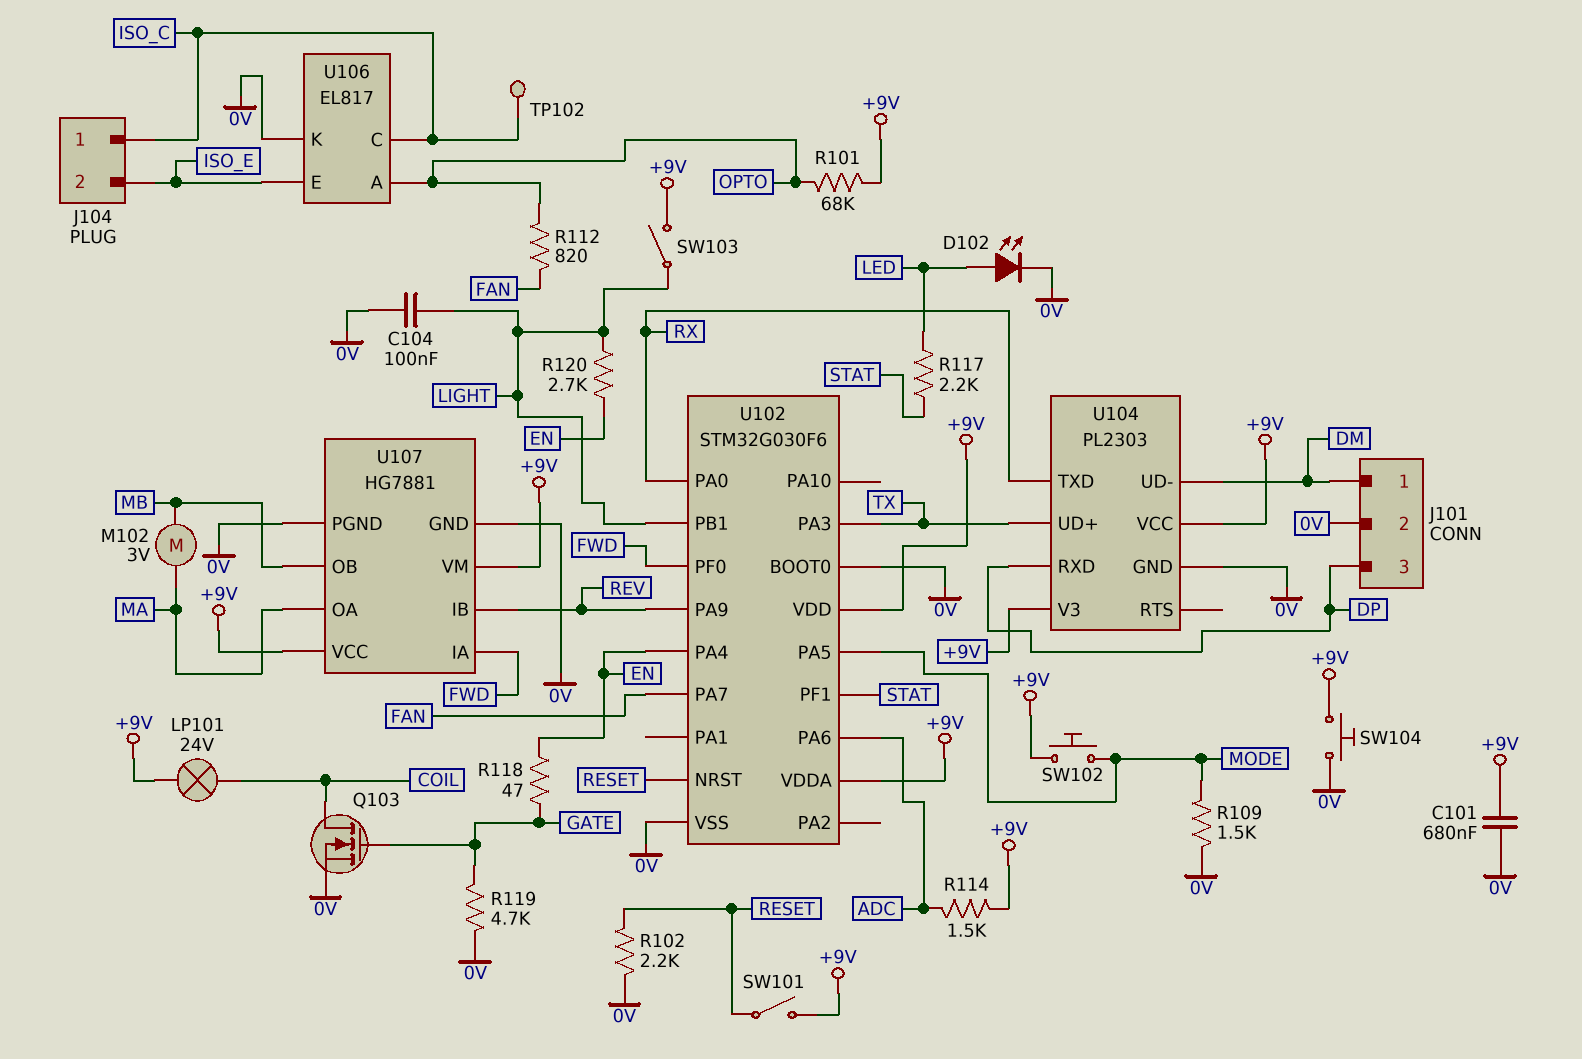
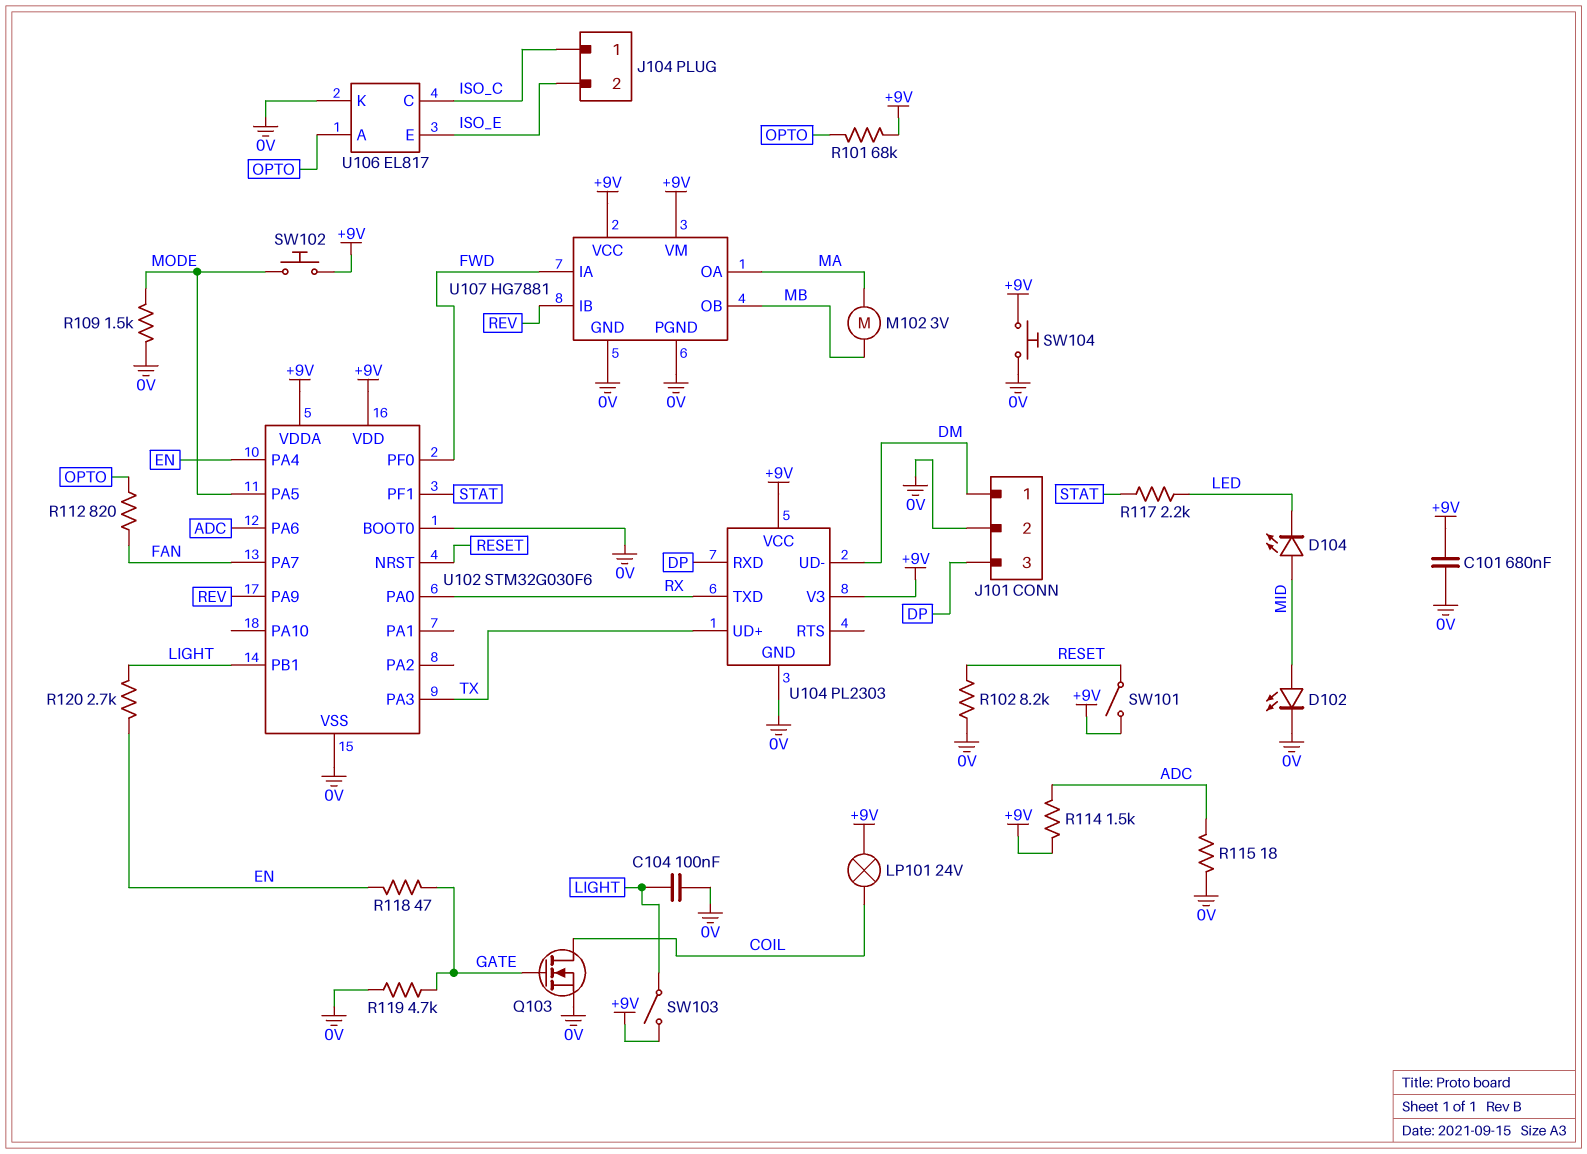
D102: LED (A LED, K 0V) -> LED (A MID, K 0V)
D104: none -> LED (A MID, K LED)
R102: 2.2k (0V, RESET) -> 8.2k (0V, RESET)
R115: none -> 18 (0V, ADC)
TP102: test point (ISO_C) -> none

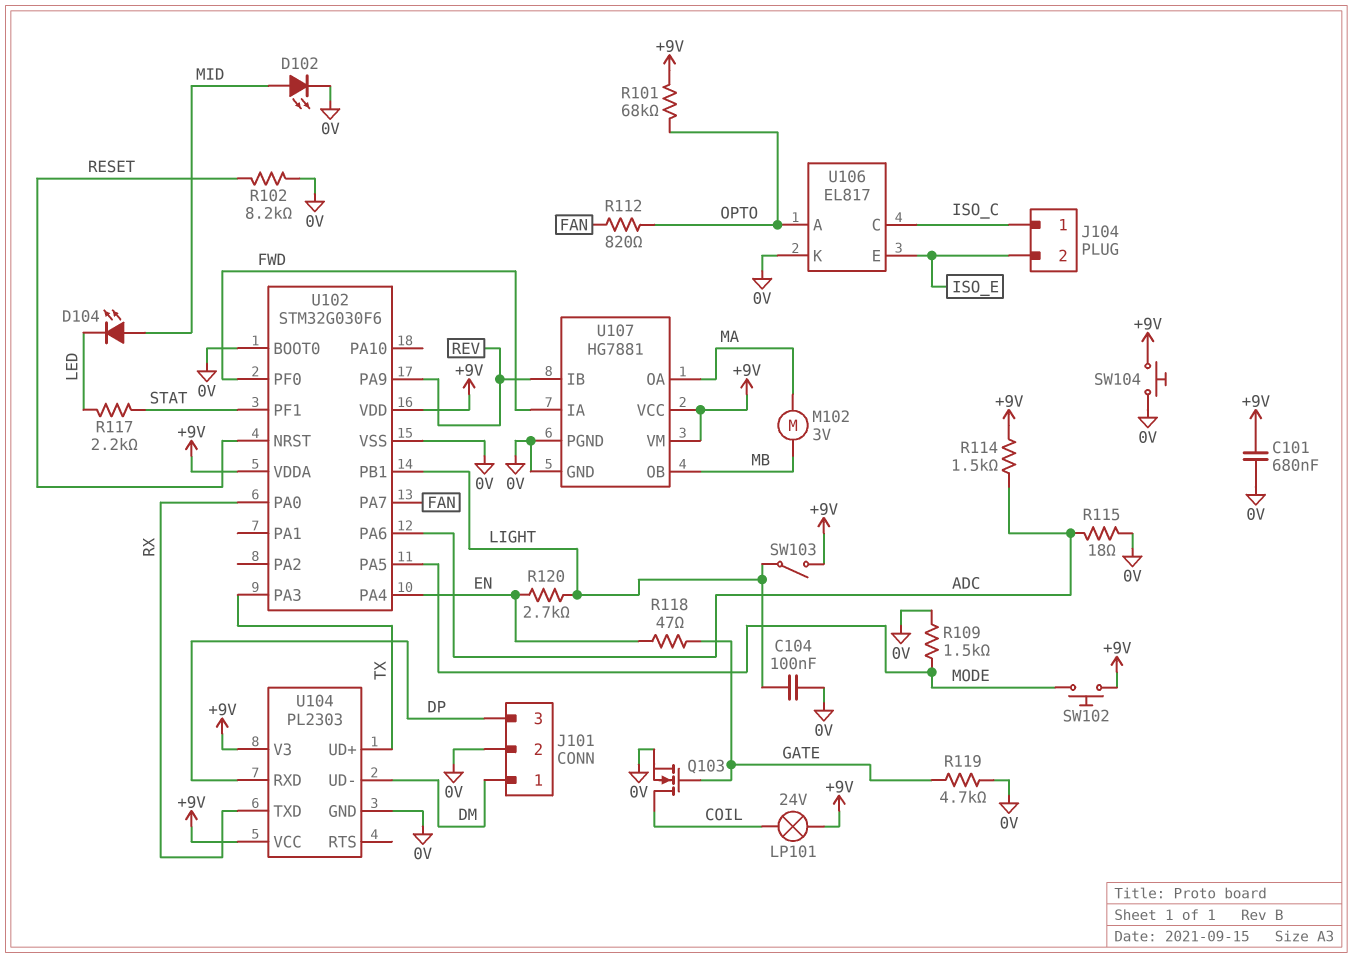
SW101: switch (+9V, RESET) -> none

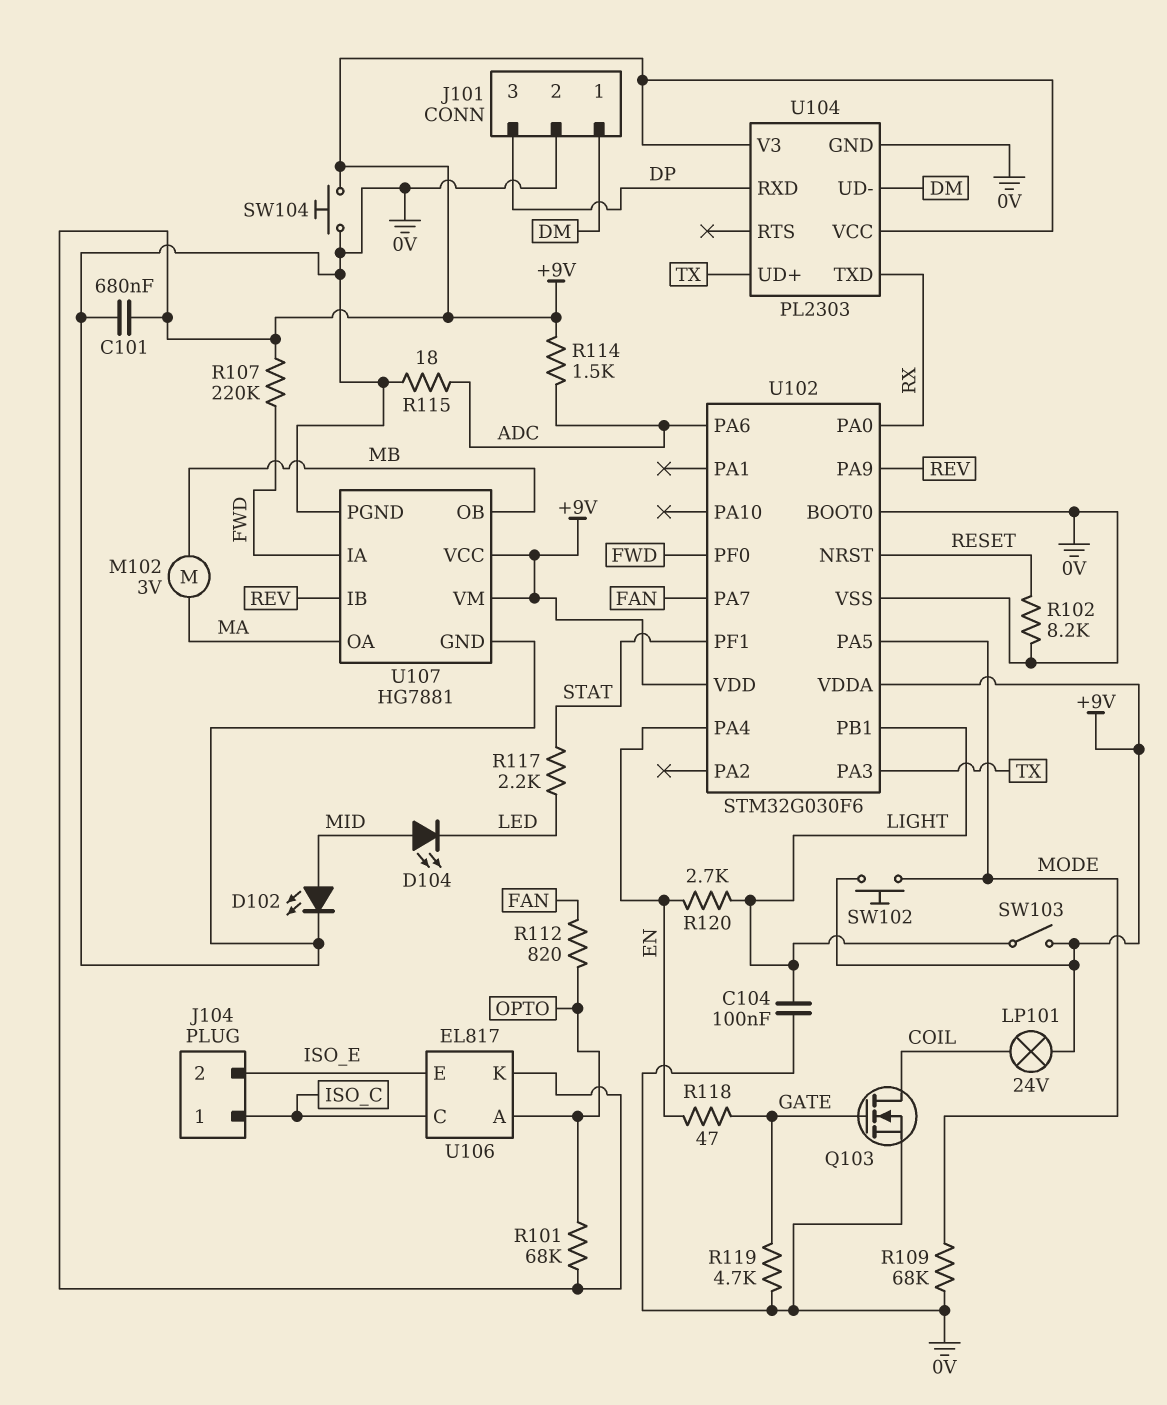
R107: none -> 220k (+9V, FWD)
R109: 1.5k (0V, MODE) -> 68k (0V, MODE)
U106 pin K: 0V -> +9V

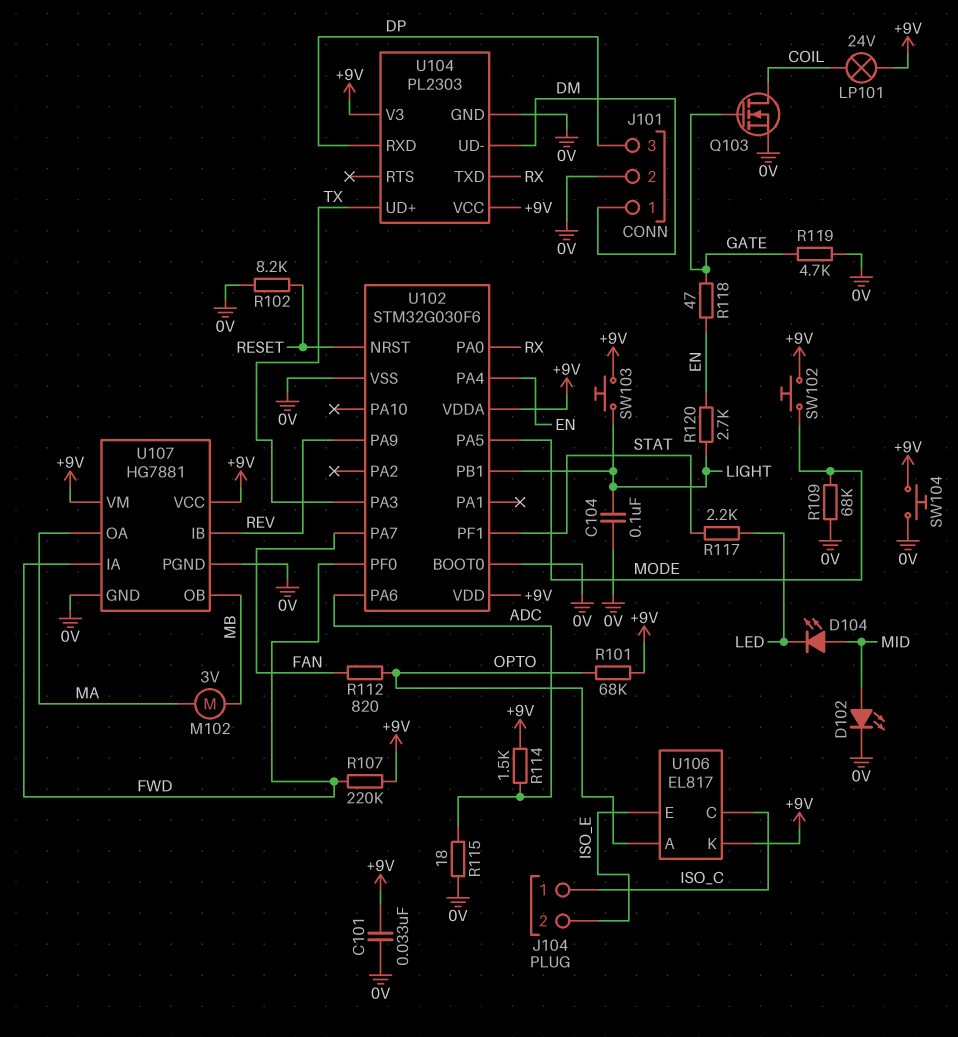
C101: 680nF (+9V, 0V) -> 33nF (+9V, 0V)
SW103: switch (+9V, LIGHT) -> button (+9V, LIGHT)

